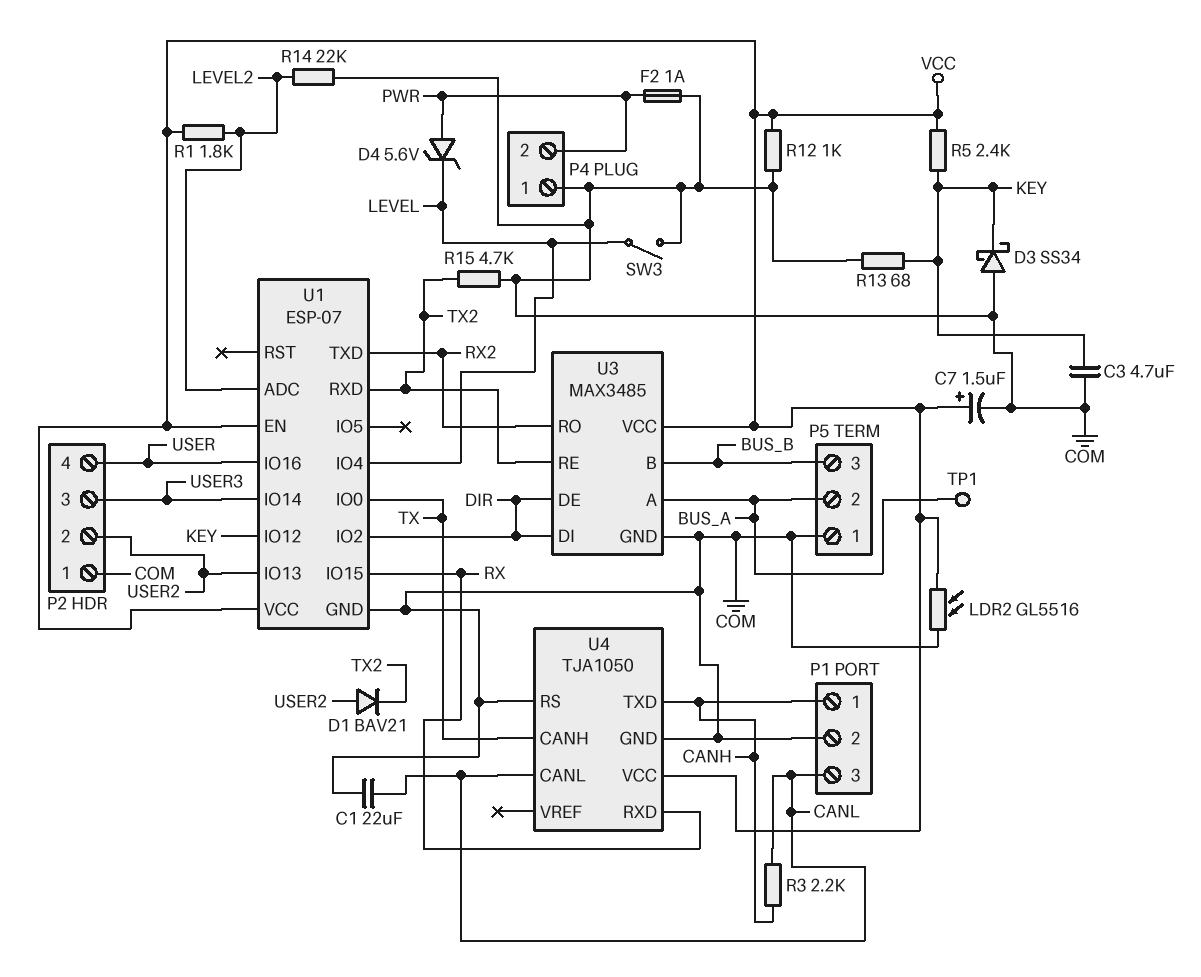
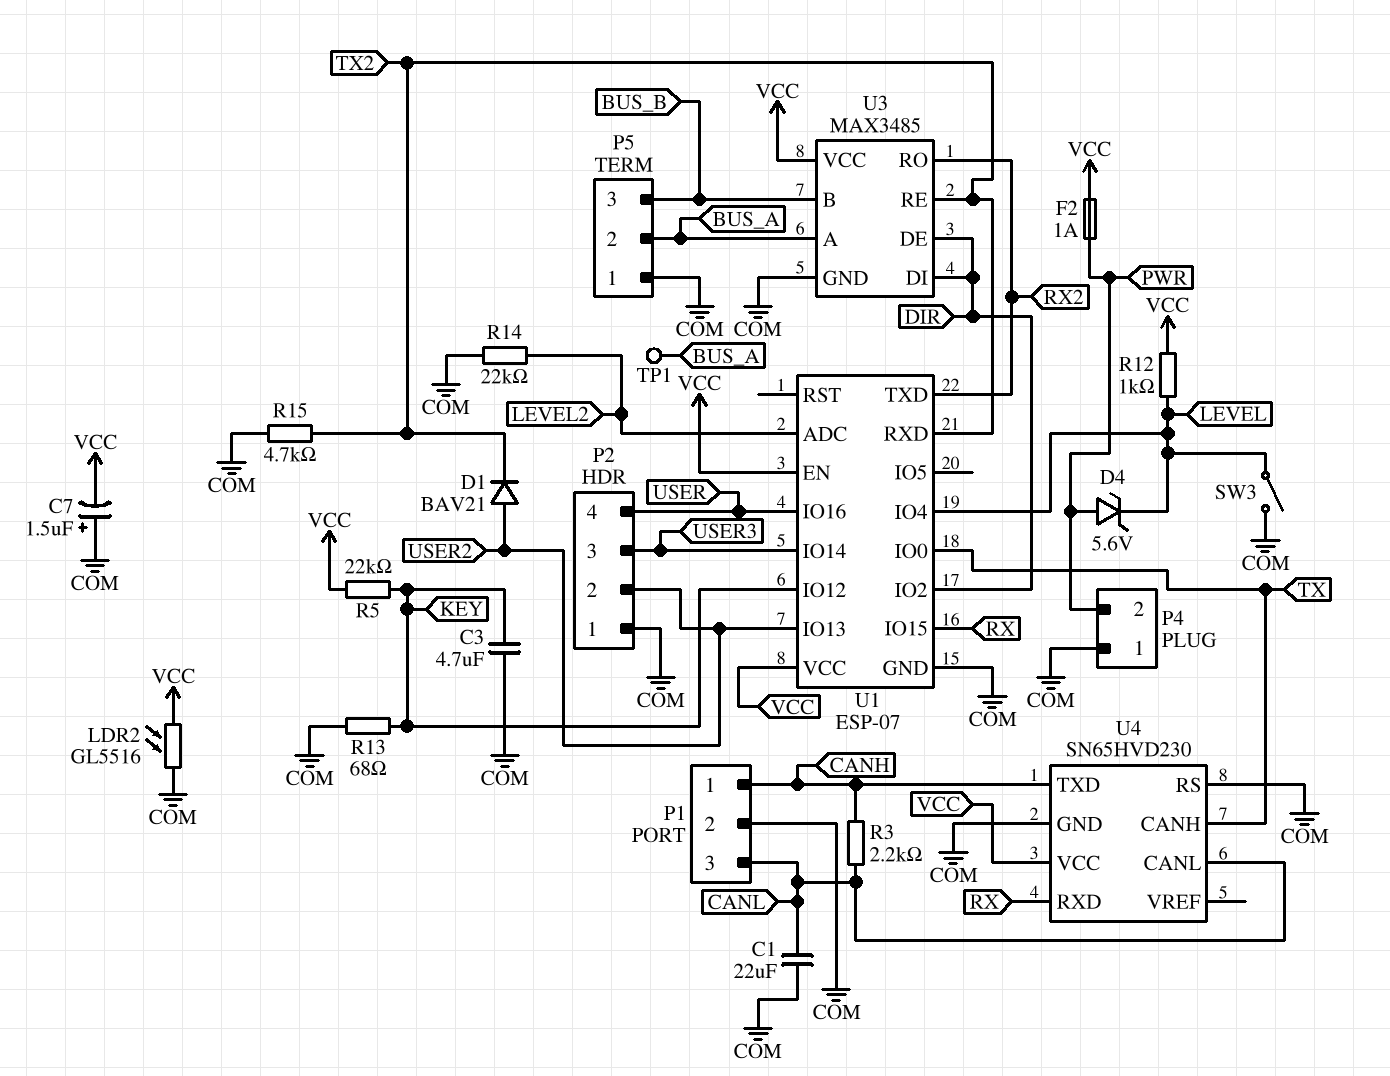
C7: 1.5uF (plus VCC, minus COM) -> 1.5uF (plus COM, minus VCC)
D3: schottky SS34 (A COM, K KEY) -> none
F2: 1A (COM, PWR) -> 1A (PWR, VCC)
R1: 1.8k (LEVEL2, VCC) -> none
R5: 2.4k (KEY, VCC) -> 22k (KEY, VCC)
R12: 1k (COM, VCC) -> 1k (LEVEL, VCC)
U4: TJA1050 -> SN65HVD230

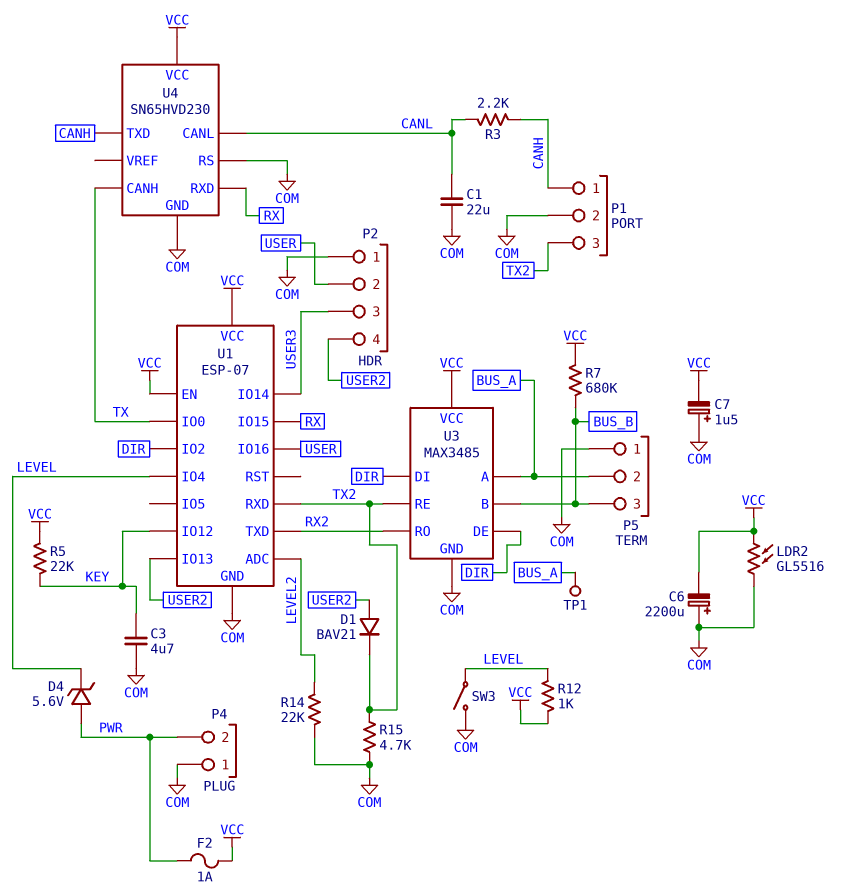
C6: none -> 2200uF (plus COM, minus VCC)
P1 pin 3: CANL -> TX2
P2 pin 2: USER2 -> USER
P2 pin 4: USER -> USER2
R7: none -> 680k (BUS_B, VCC)
R13: 68 (COM, KEY) -> none

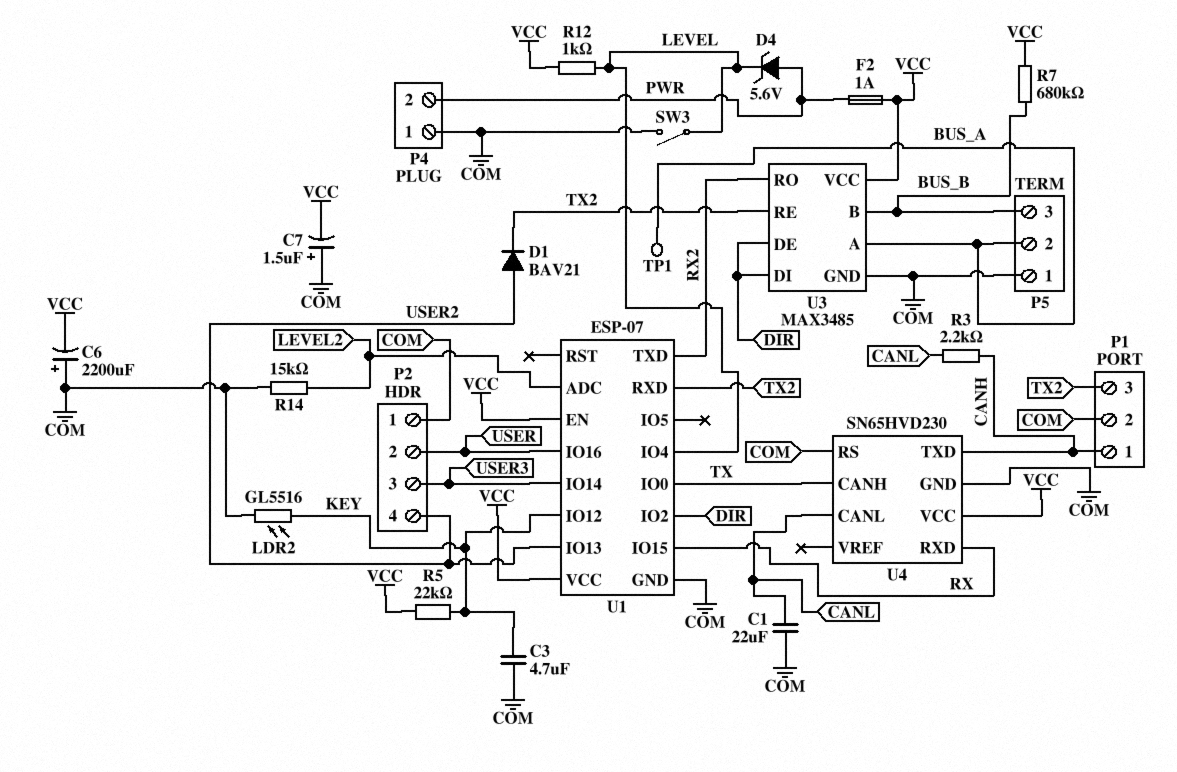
LDR2: GL5516 (COM, VCC) -> GL5516 (COM, KEY)
R14: 22k (COM, LEVEL2) -> 15k (COM, LEVEL2)
R15: 4.7k (COM, TX2) -> none

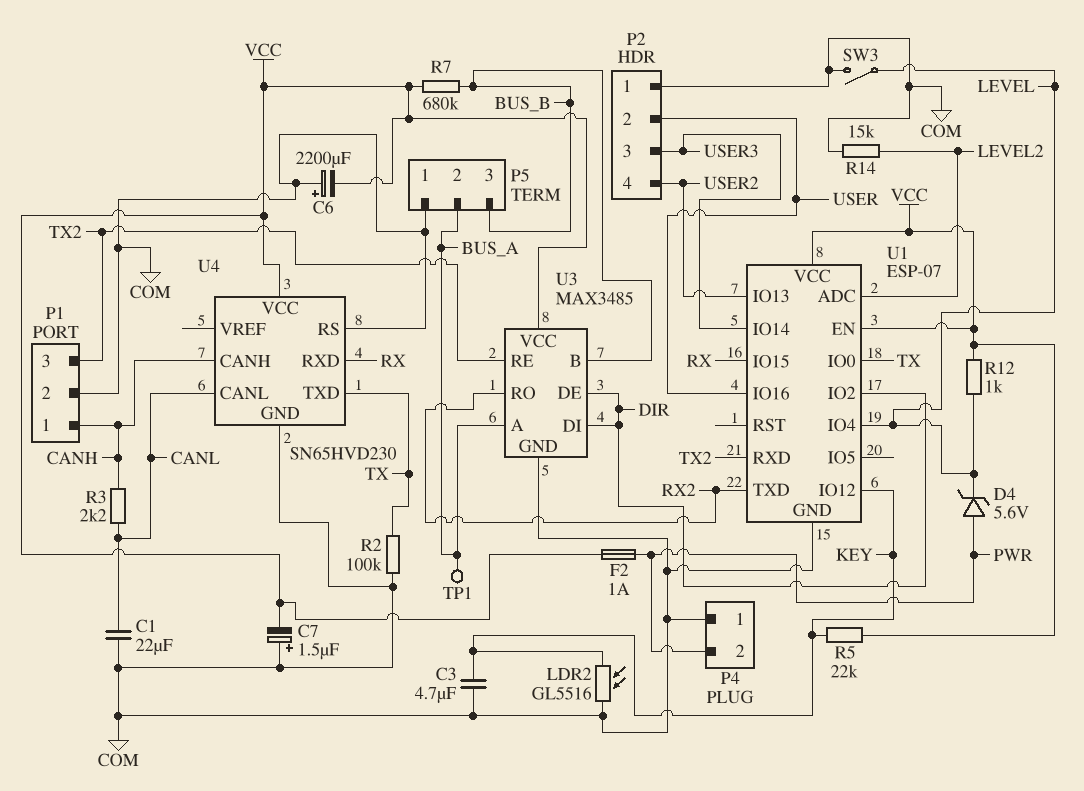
D1: diode BAV21 (A USER2, K TX2) -> none
R2: none -> 100k (COM, TX)
U4 pin CANH: TX -> CANH
U4 pin TXD: CANH -> TX

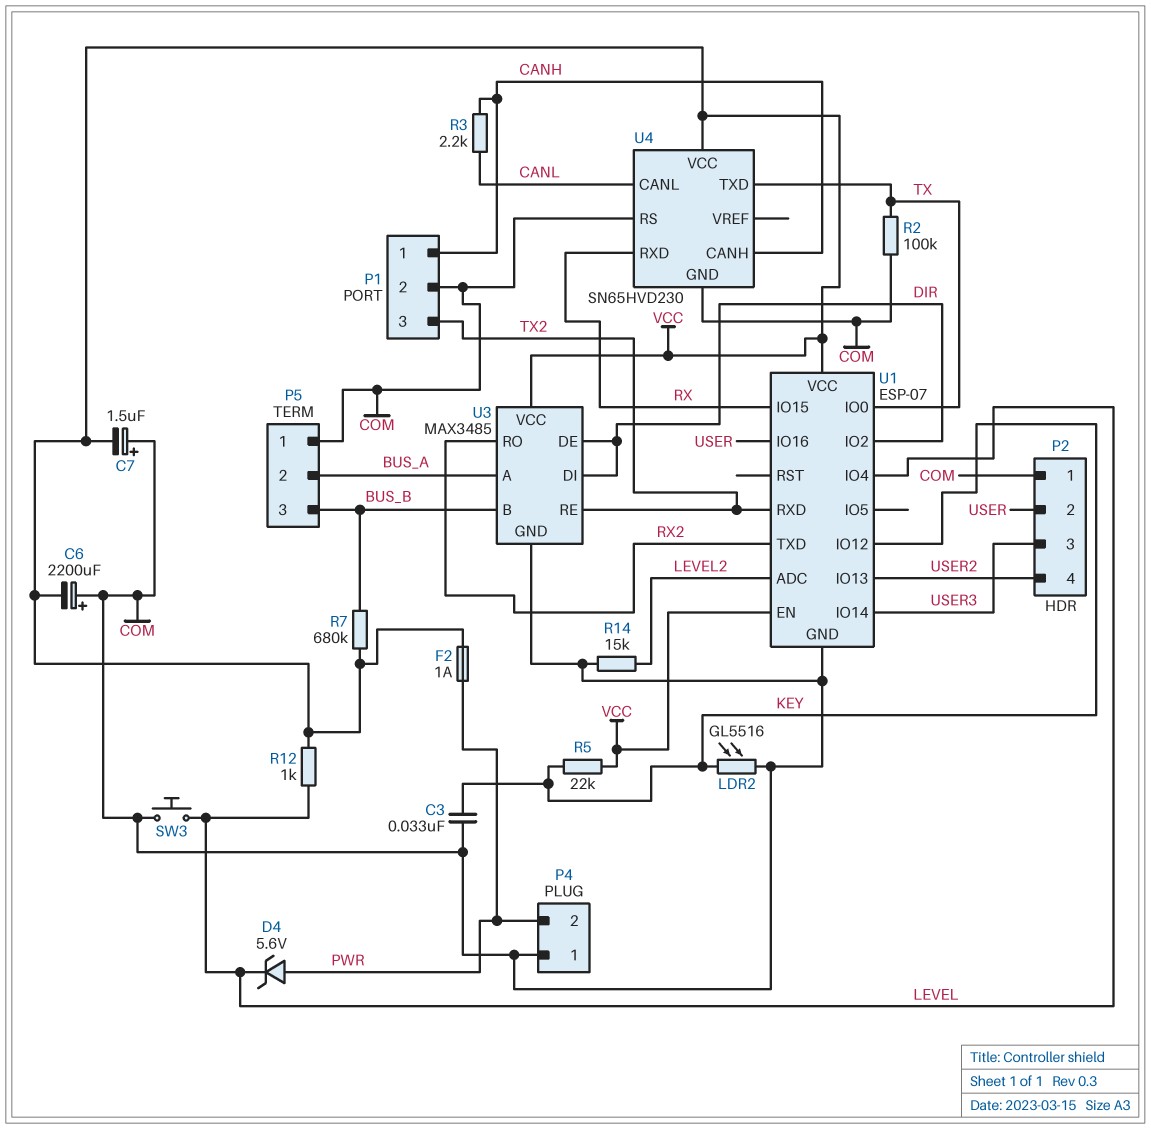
C1: 22uF (CANL, COM) -> none
C3: 4.7uF (COM, KEY) -> 33nF (COM, KEY)
SW3: switch (COM, LEVEL) -> button (COM, LEVEL)
TP1: test point (BUS_A) -> none

